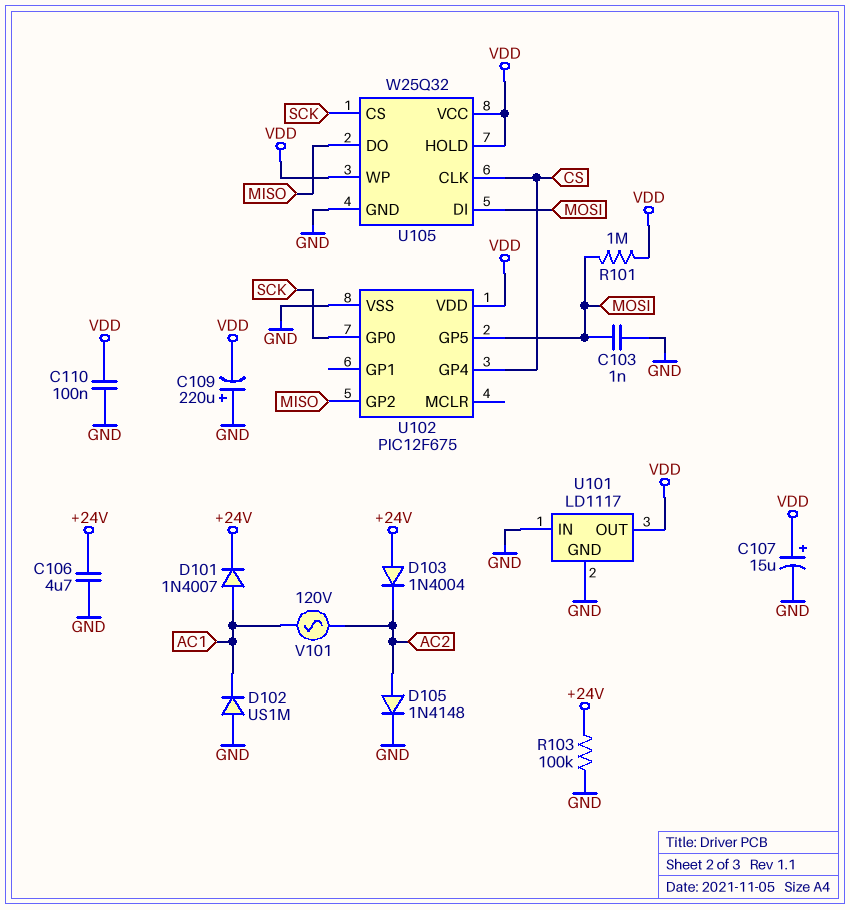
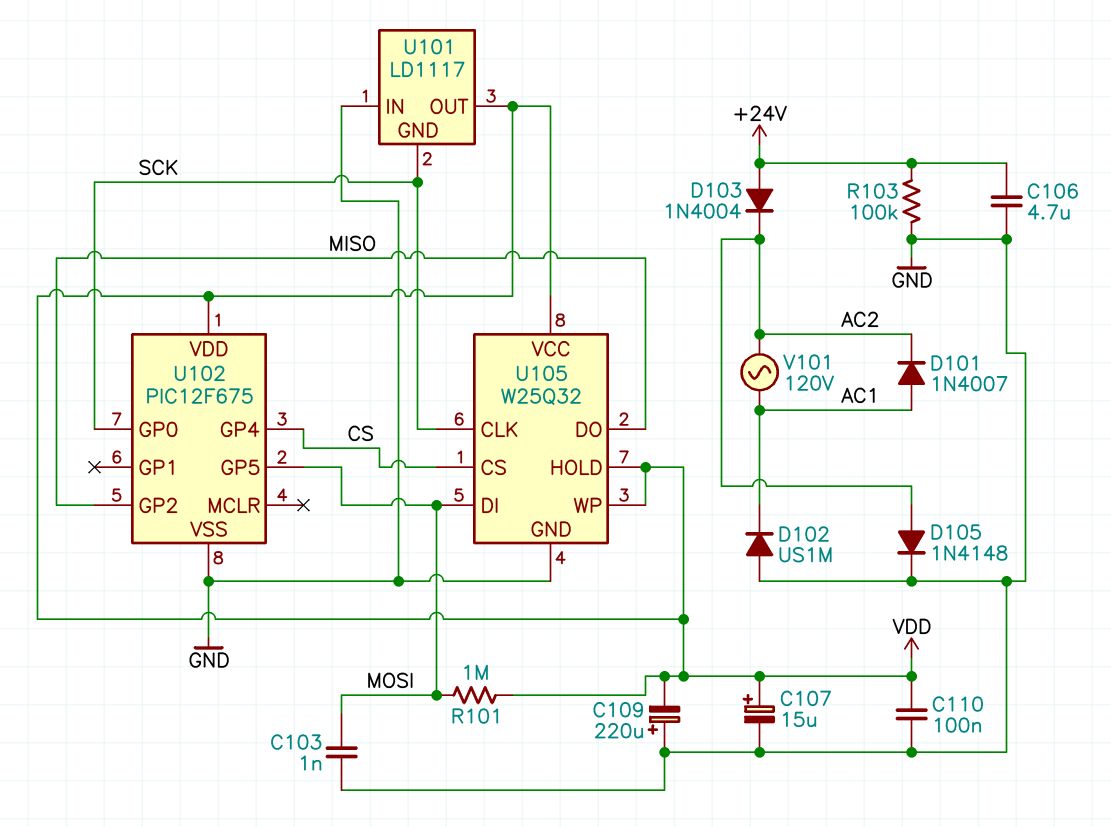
D101: diode 1N4007 (A AC1, K +24V) -> diode 1N4007 (A AC1, K AC2)
U101 pin GND: GND -> SCK
U105 pin CLK: CS -> SCK
U105 pin CS: SCK -> CS

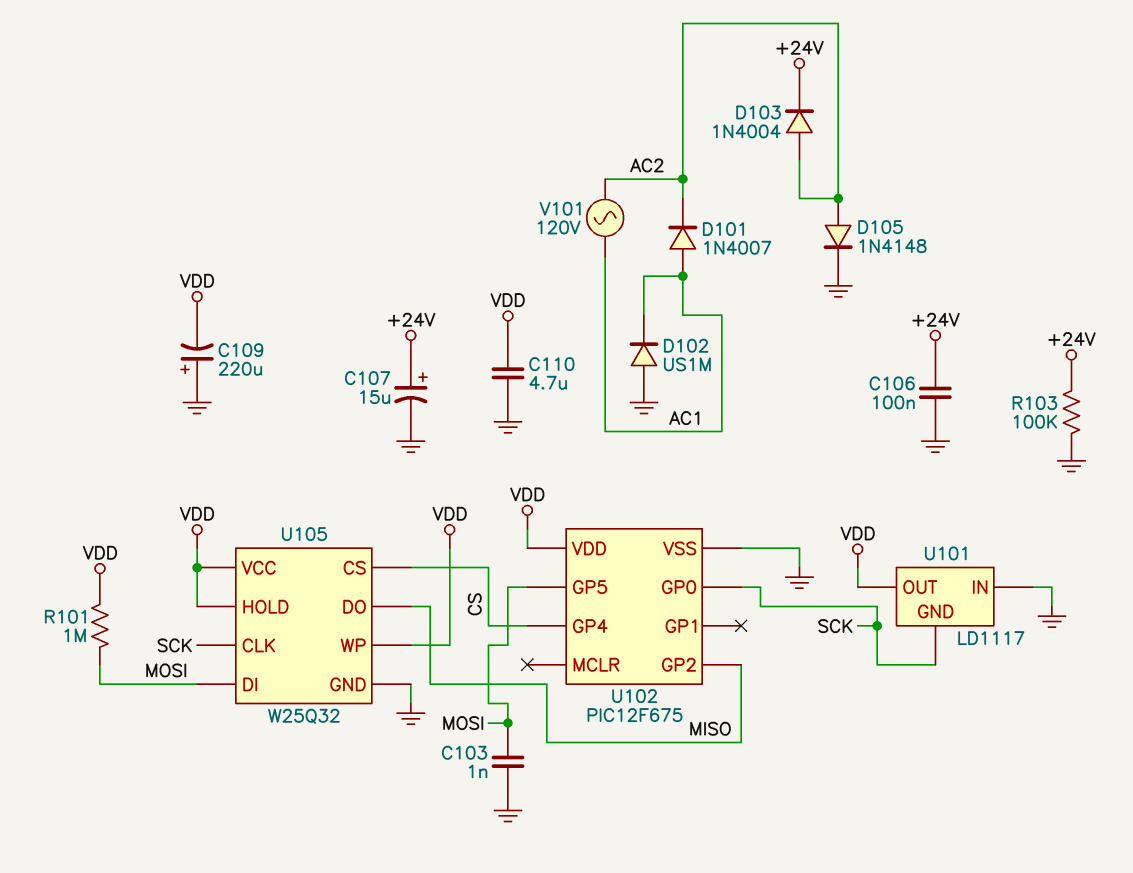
C106: 4.7uF (+24V, GND) -> 100nF (+24V, GND)
C107: 15uF (plus VDD, minus GND) -> 15uF (plus +24V, minus GND)
C110: 100nF (GND, VDD) -> 4.7uF (GND, VDD)
D103: diode 1N4004 (A +24V, K AC2) -> diode 1N4004 (A AC2, K +24V)

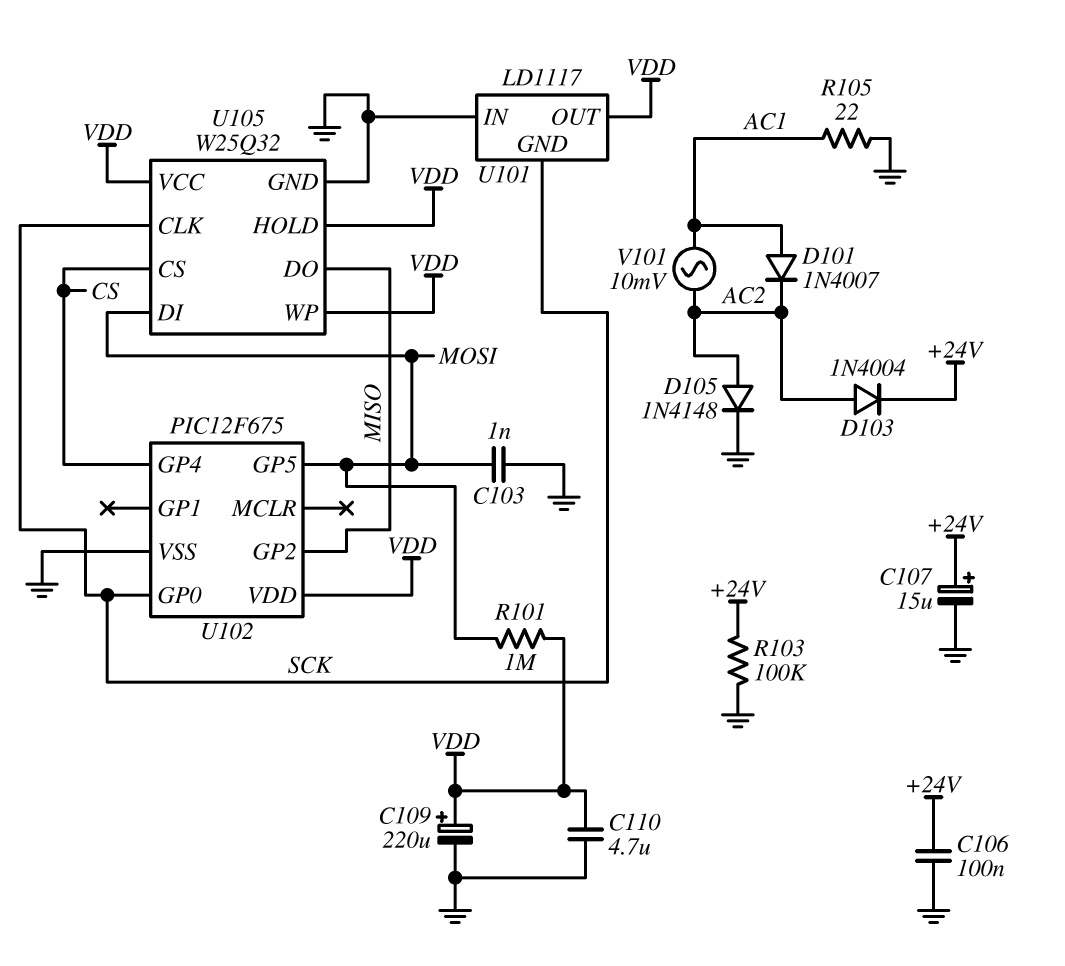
C109: 220uF (plus GND, minus VDD) -> 220uF (plus VDD, minus GND)
D102: diode US1M (A GND, K AC1) -> none
R105: none -> 22 (AC1, GND)
V101: AC 120V (AC1, AC2) -> AC 10mV (AC1, AC2)

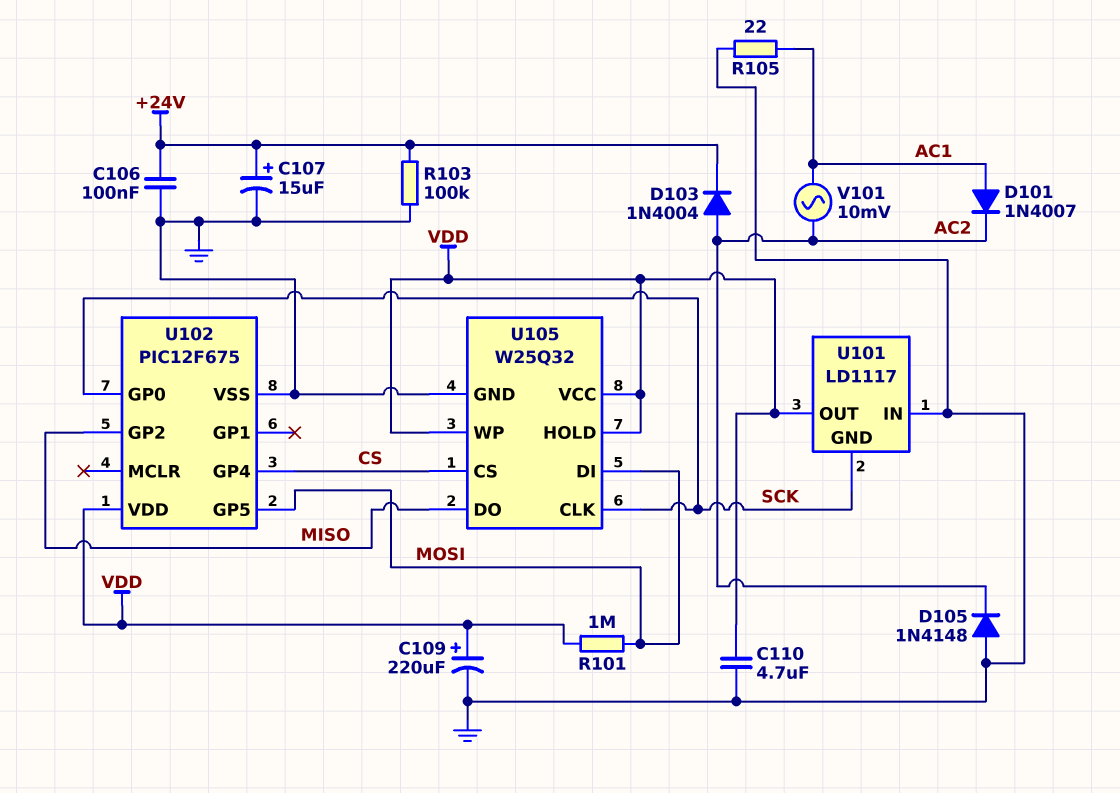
C103: 1nF (GND, MOSI) -> none
D105: diode 1N4148 (A AC2, K GND) -> diode 1N4148 (A GND, K AC2)

